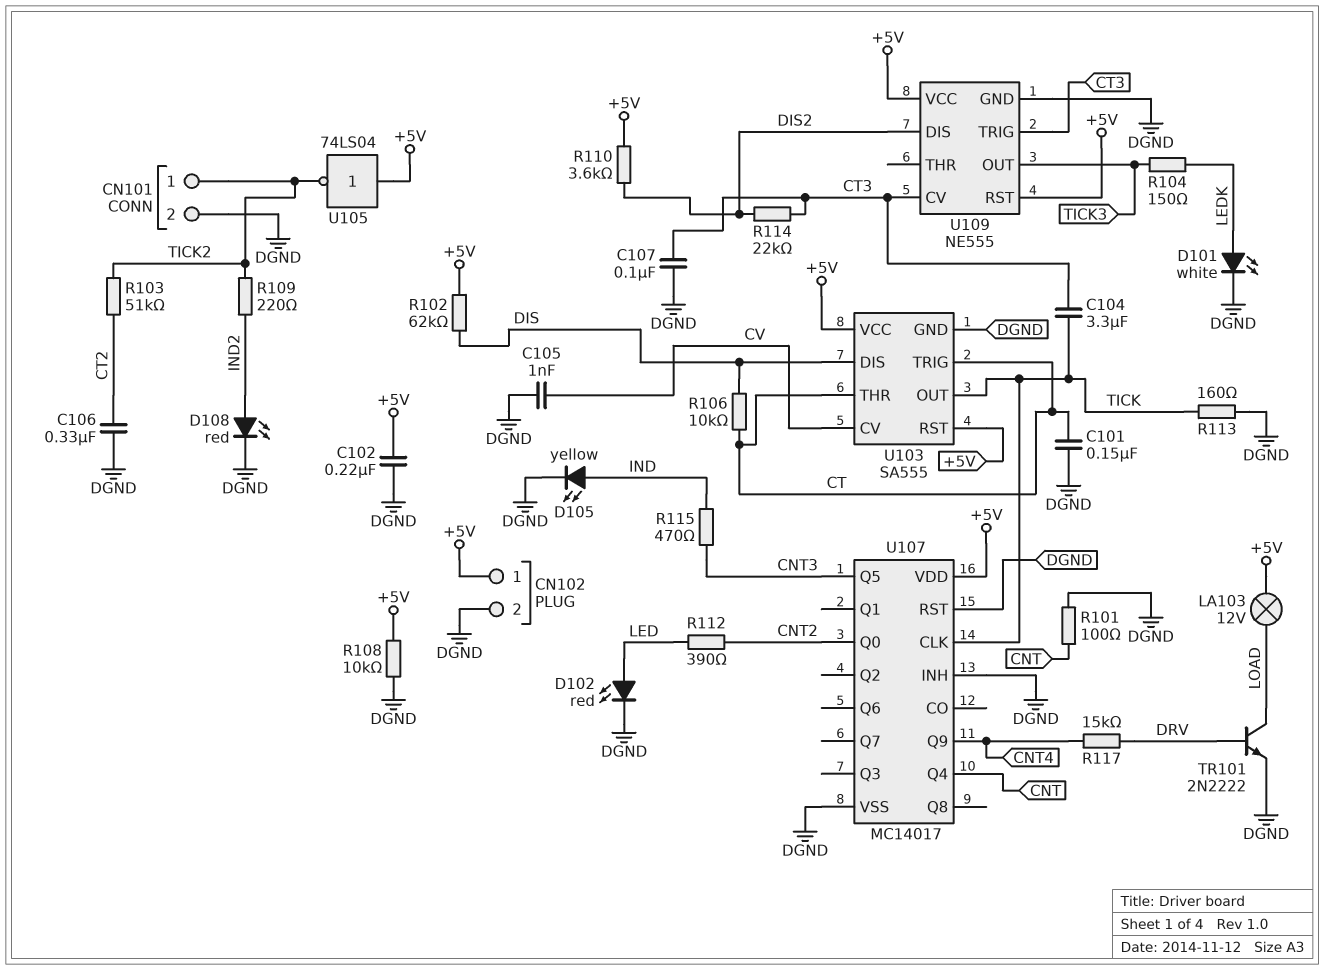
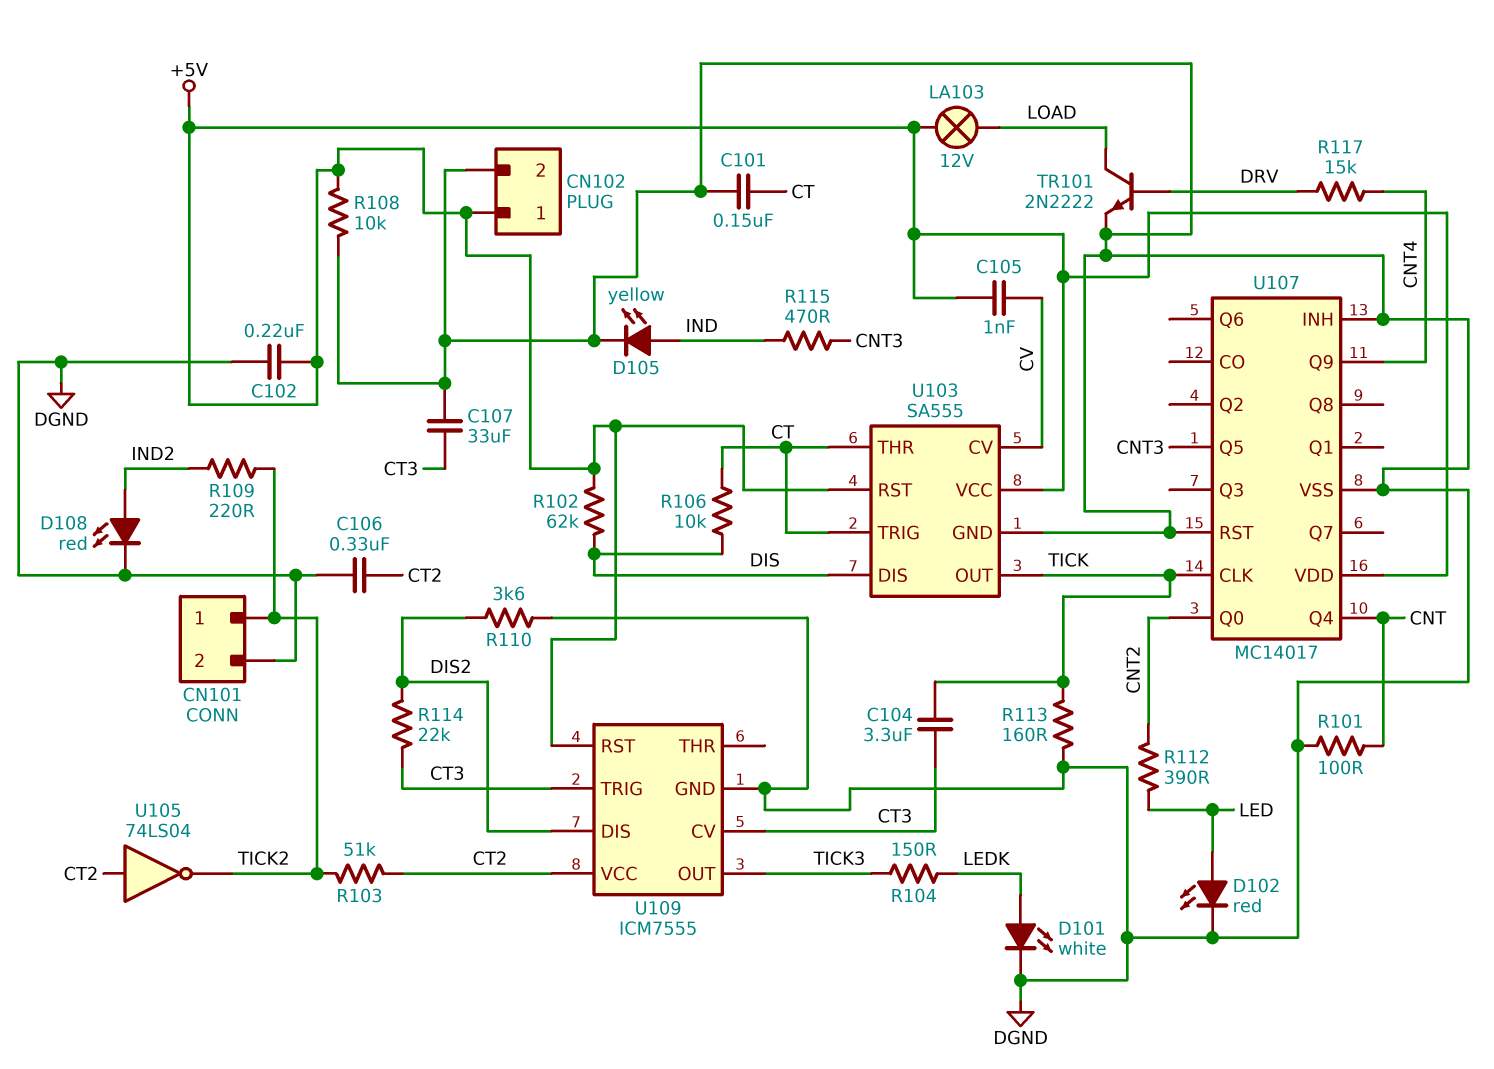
C105: 1nF (CV, DGND) -> 1nF (+5V, CV)
C107: 100nF (CT3, DGND) -> 33uF (CT3, DGND)
R110: 3.6k (+5V, DIS2) -> 3.6k (DGND, DIS2)
U105: NOT 74LS04 (in +5V, out TICK2) -> NOT 74LS04 (in CT2, out TICK2)
U109: NE555 -> ICM7555
U109 pin VCC: +5V -> CT2

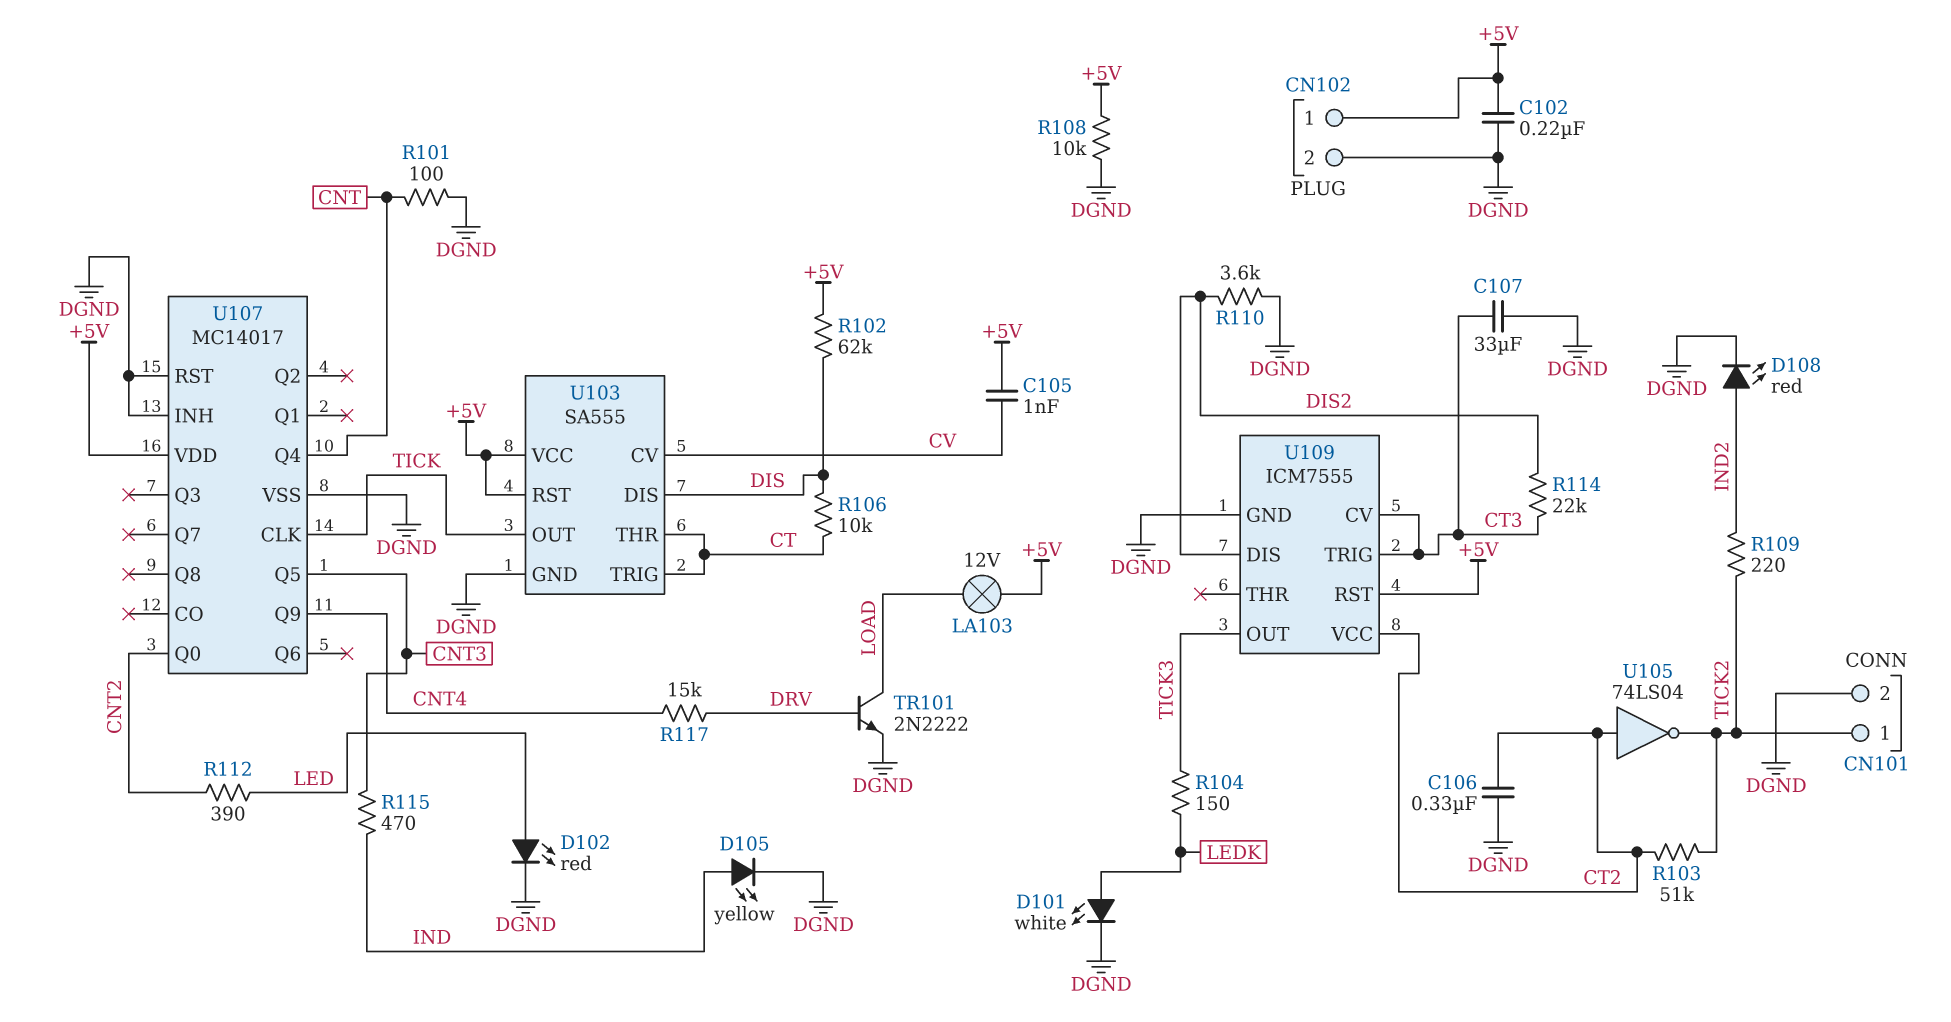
C101: 150nF (CT, DGND) -> none
C104: 3.3uF (CT3, TICK) -> none
R113: 160 (DGND, TICK) -> none

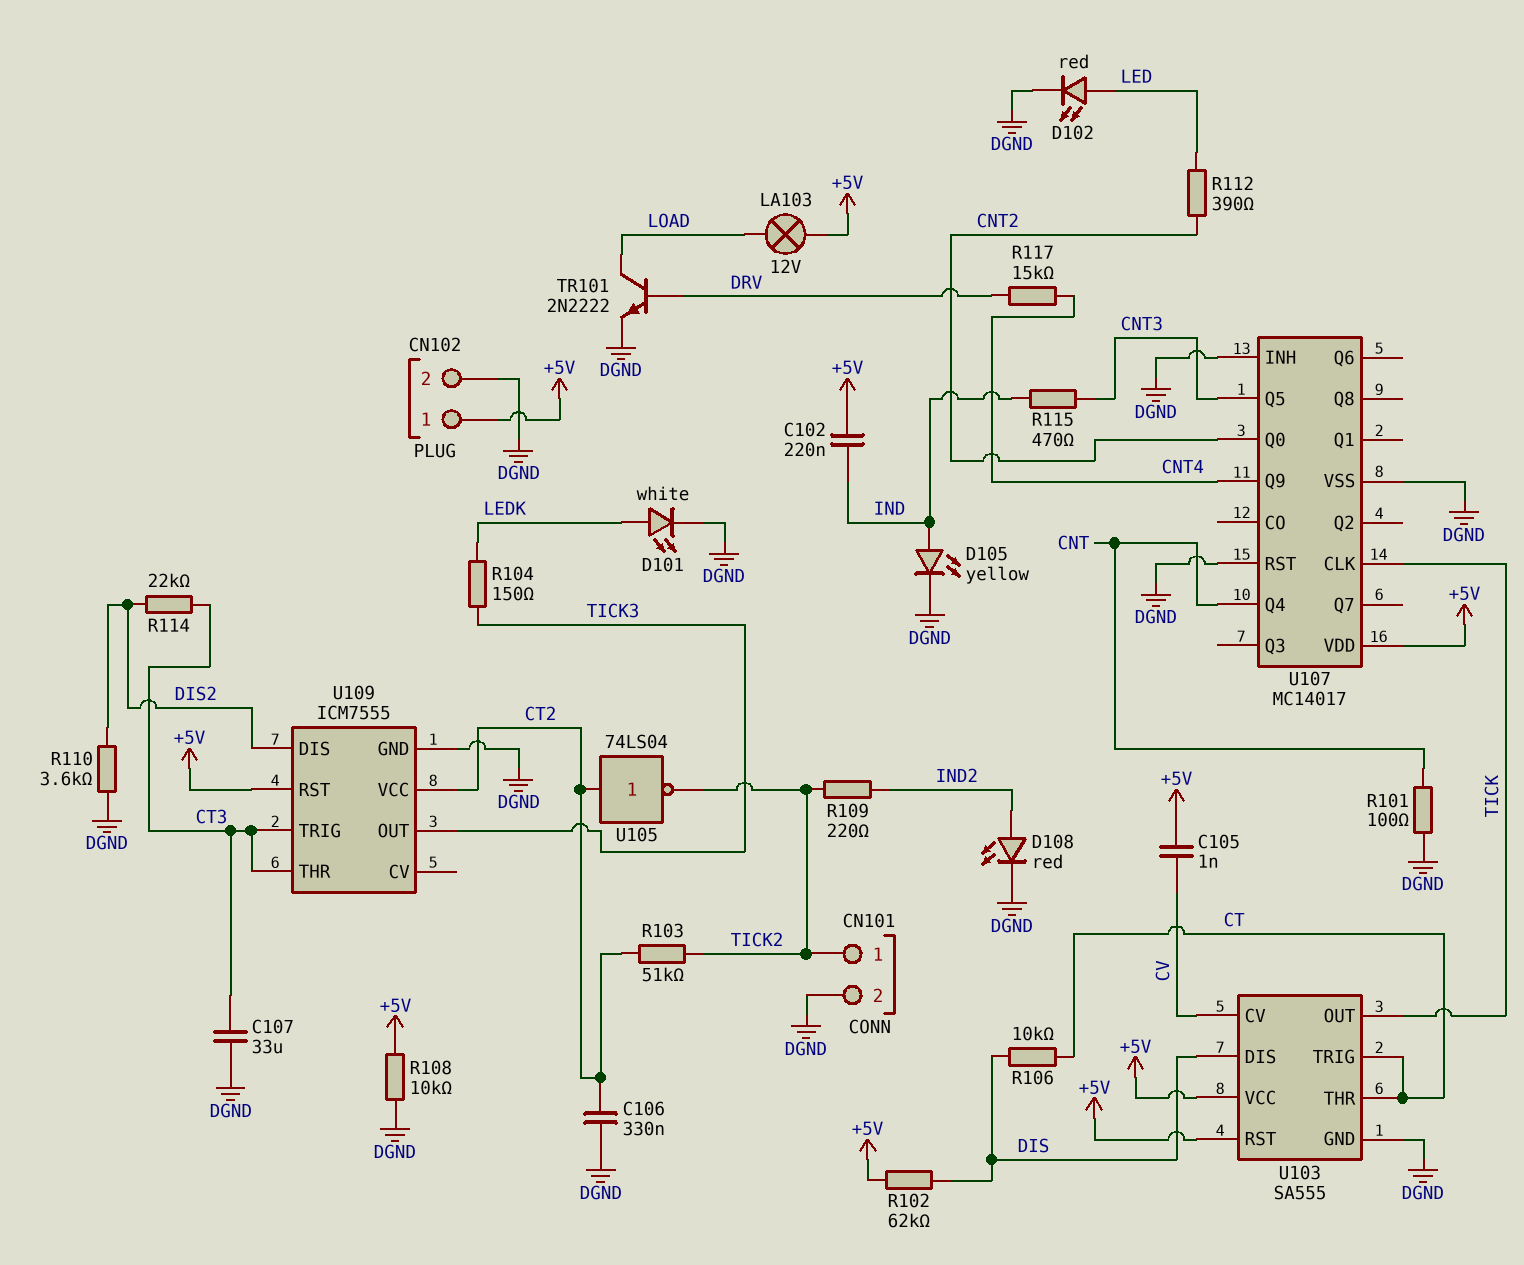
C102: 220nF (+5V, DGND) -> 220nF (+5V, IND)
U109 pin CV: CT3 -> none
U109 pin THR: none -> CT3

